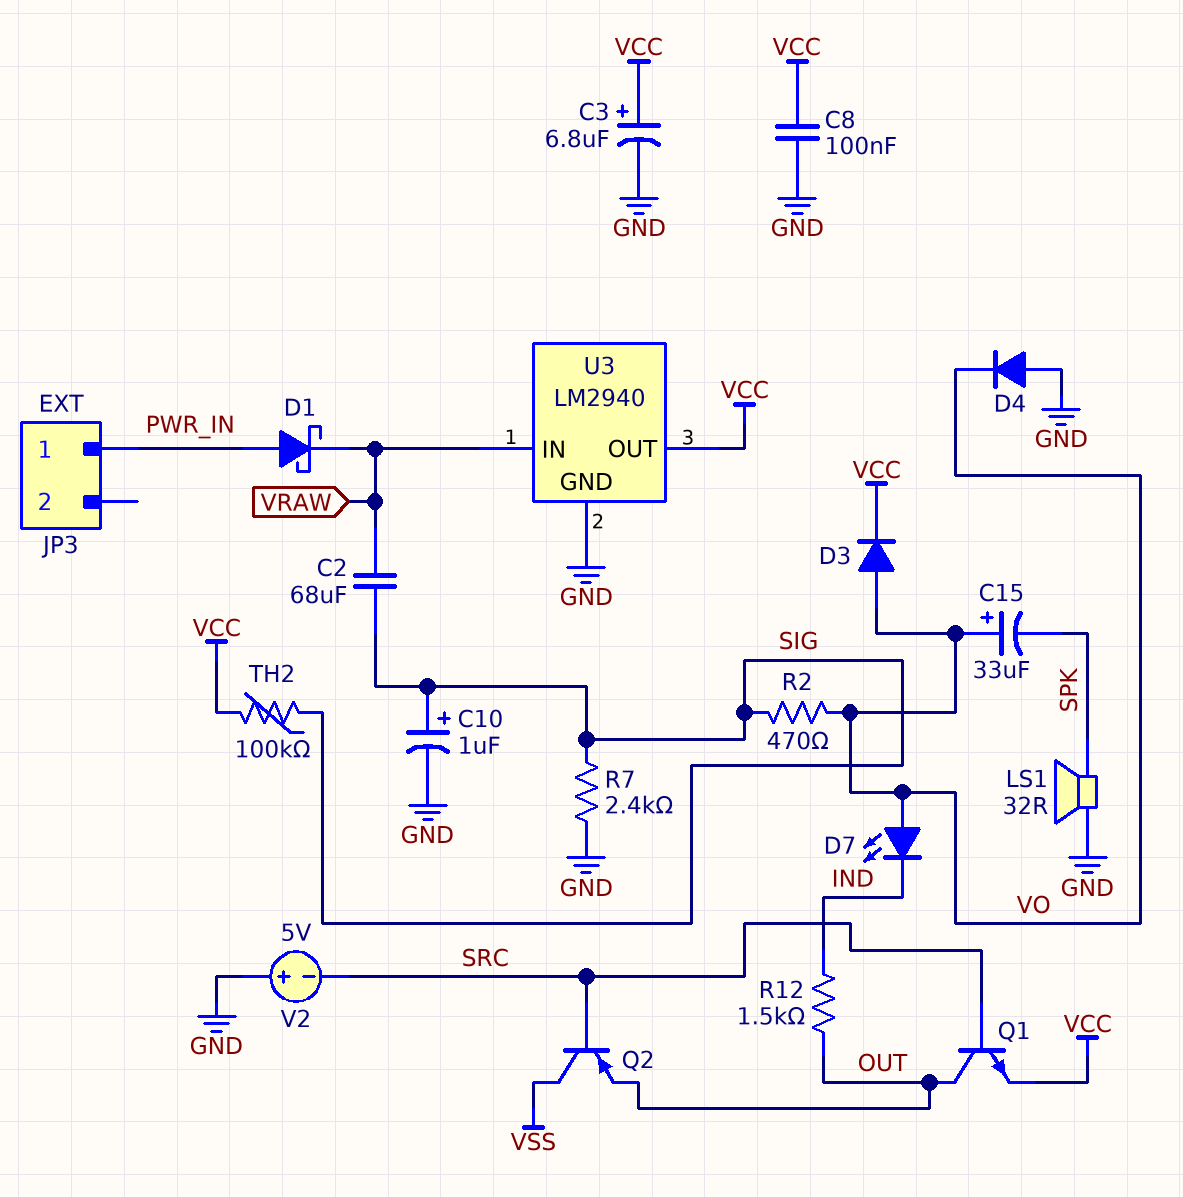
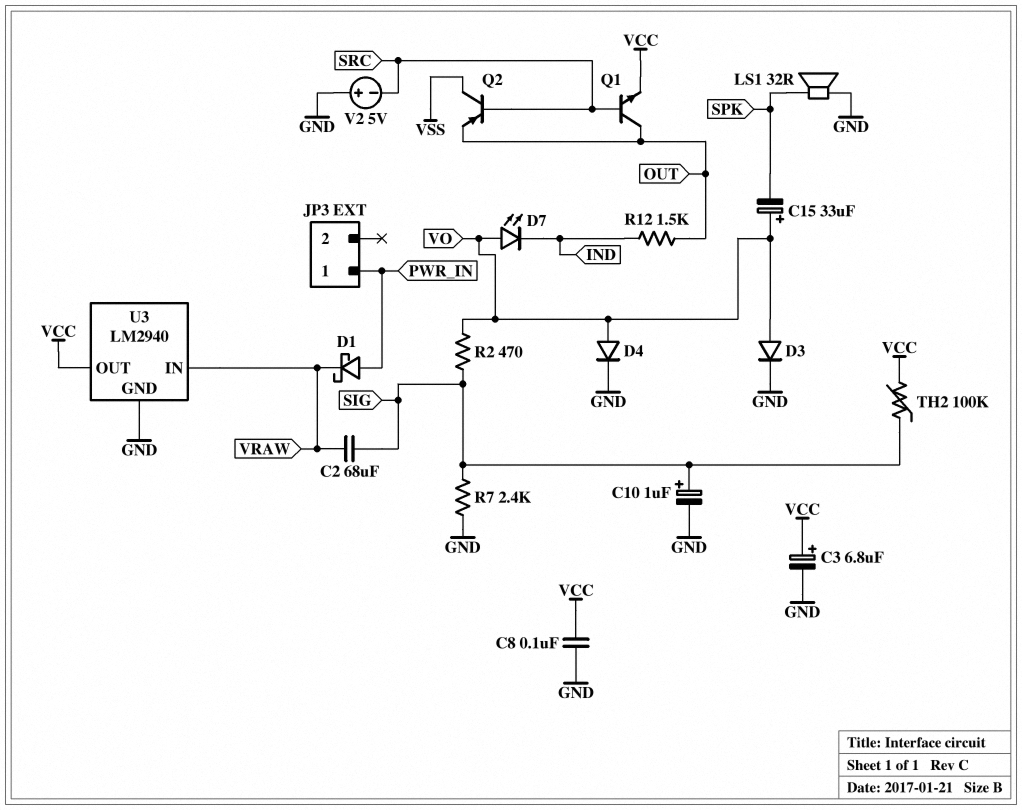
D3: diode (A VO, K VCC) -> diode (A VO, K GND)
D4: diode (A GND, K VO) -> diode (A VO, K GND)

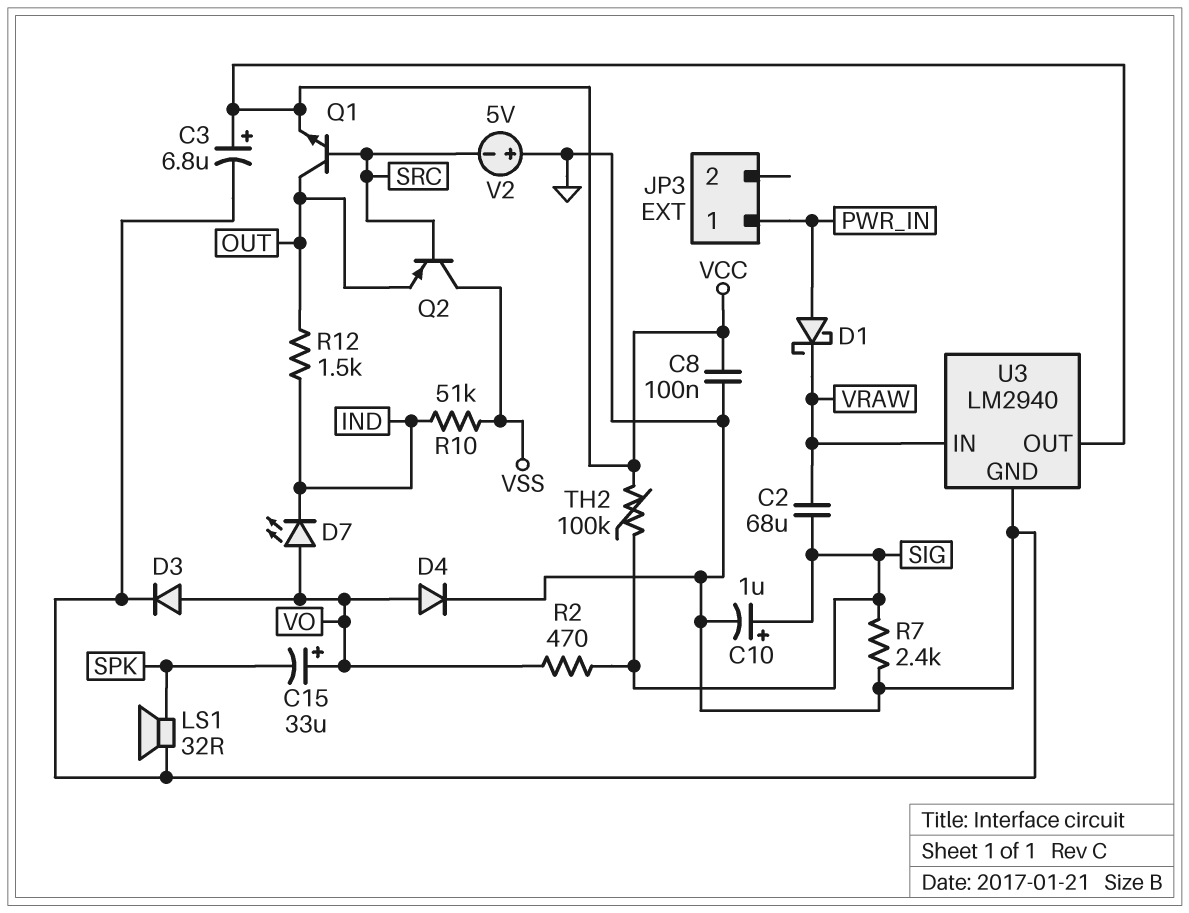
R10: none -> 51k (IND, VSS)

